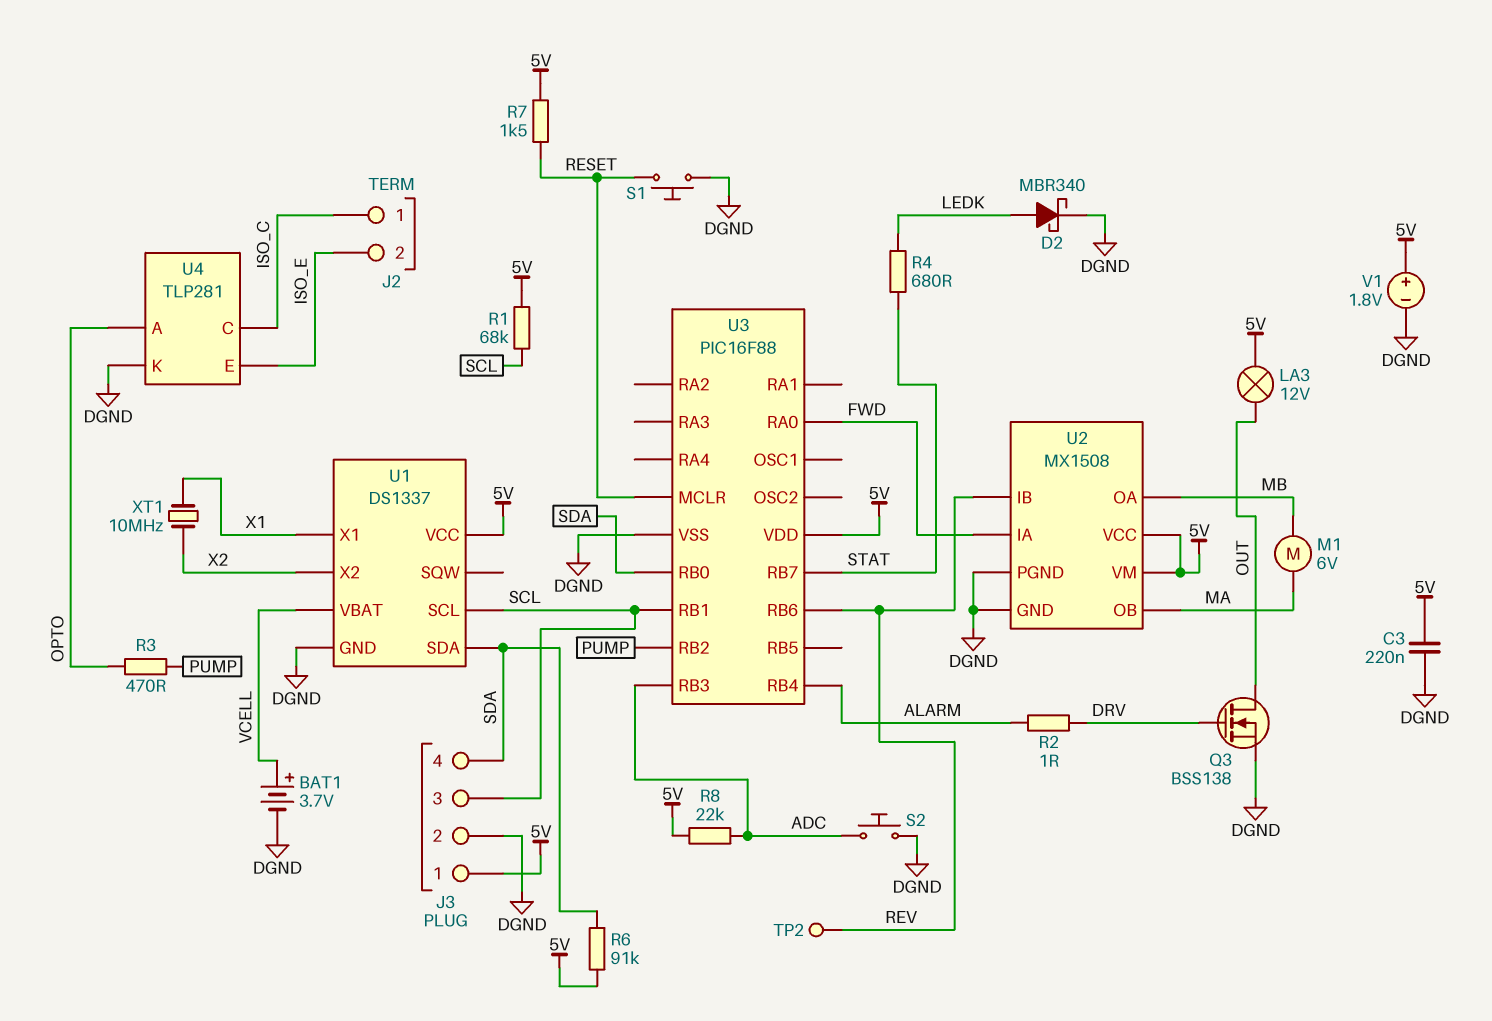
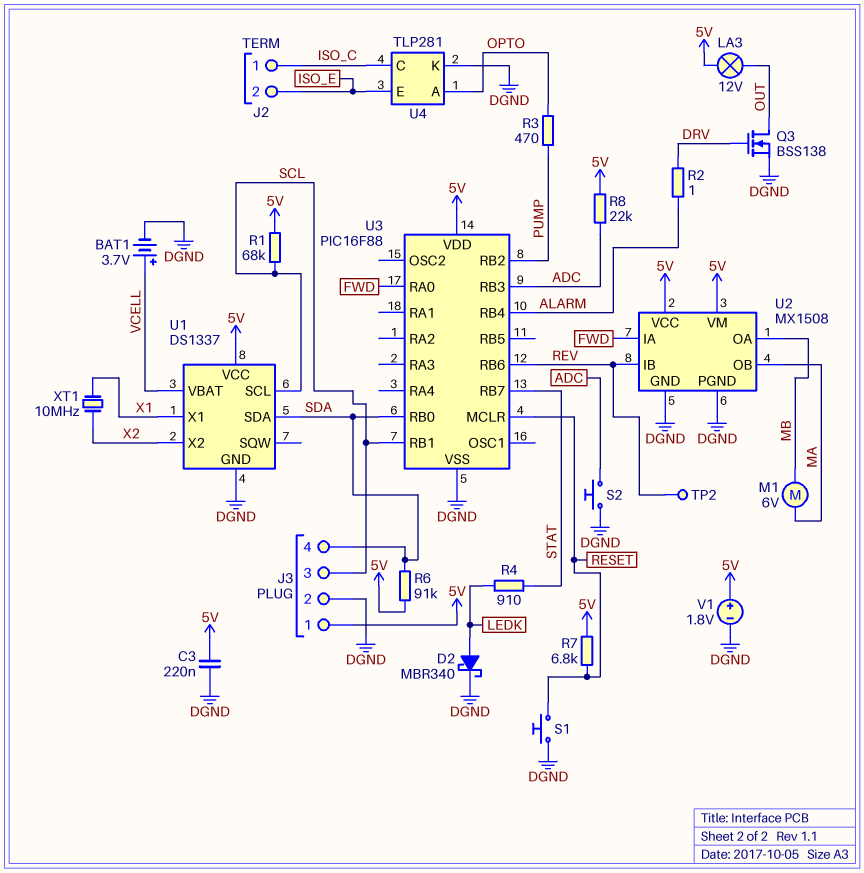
R4: 680 (LEDK, STAT) -> 910 (LEDK, STAT)
R7: 1.5k (5V, RESET) -> 6.8k (5V, RESET)

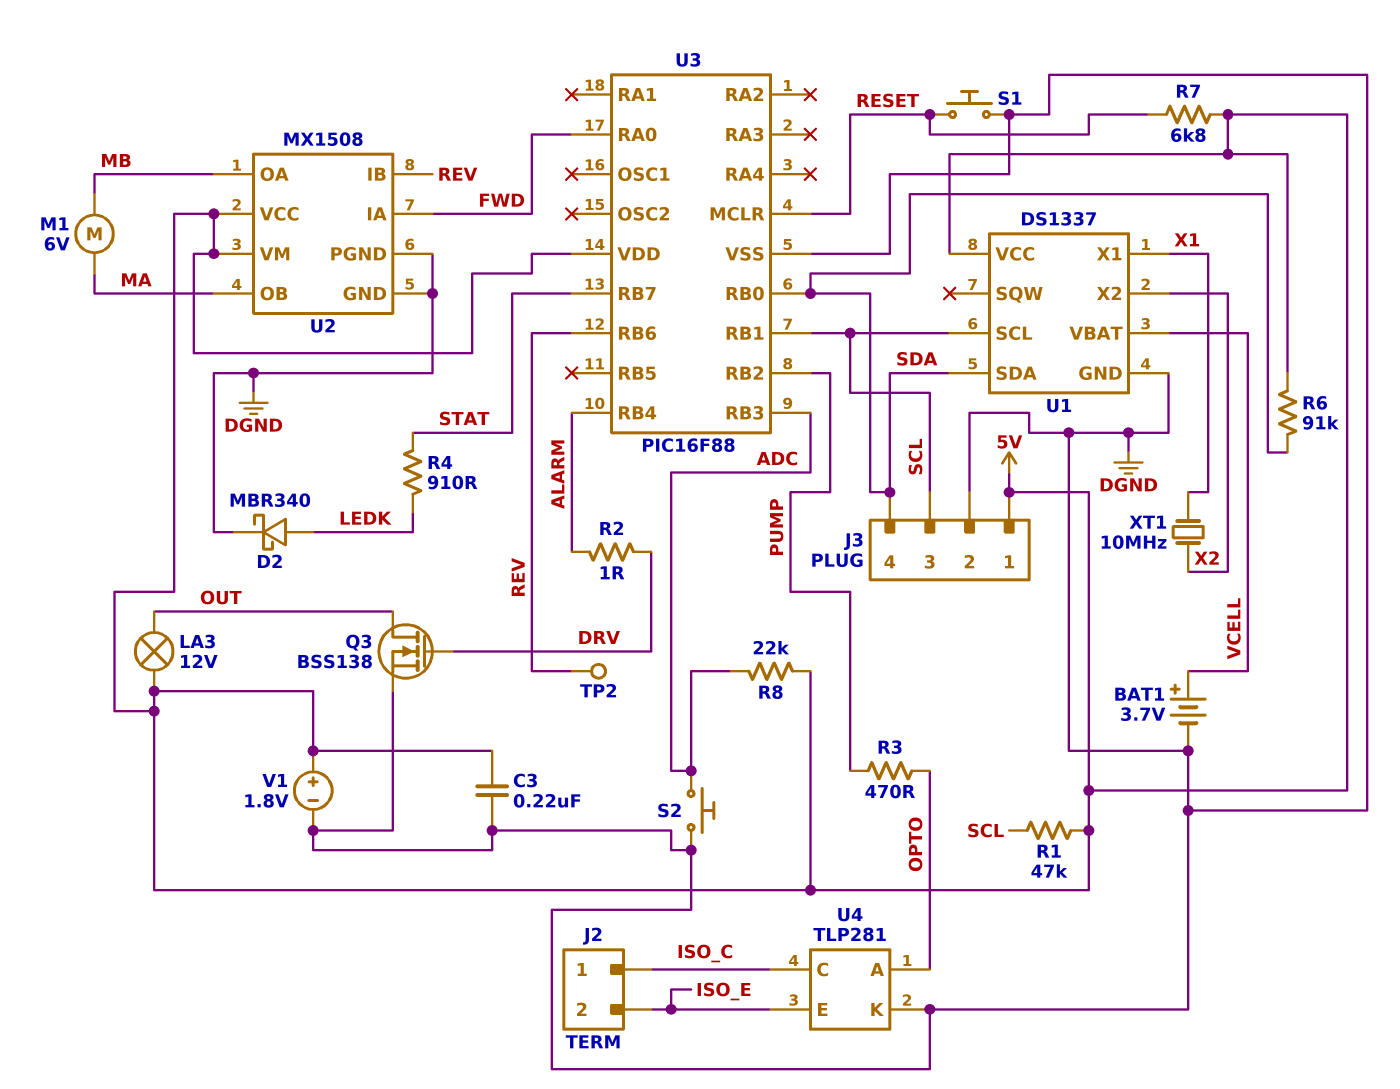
R1: 68k (5V, SCL) -> 47k (5V, SCL)

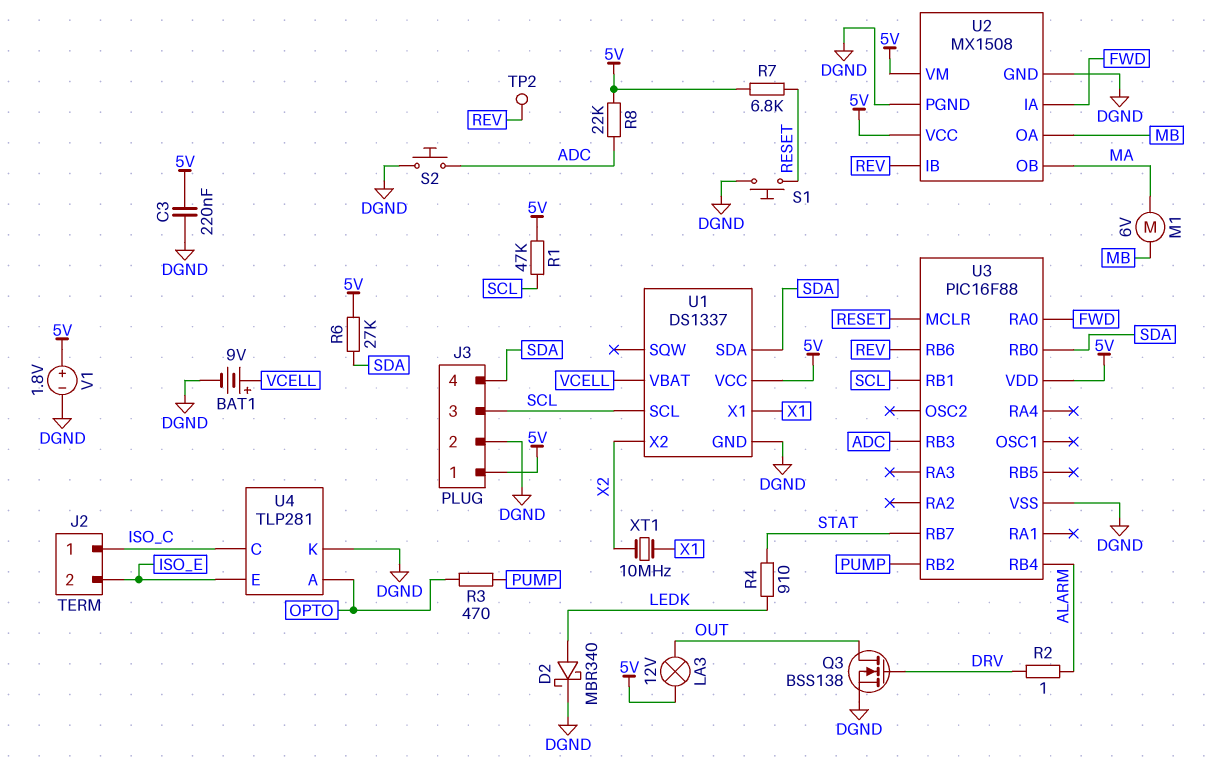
BAT1: 3.7V (plus VCELL, minus DGND) -> 9V (plus VCELL, minus DGND)
R6: 91k (5V, SDA) -> 27k (5V, SDA)

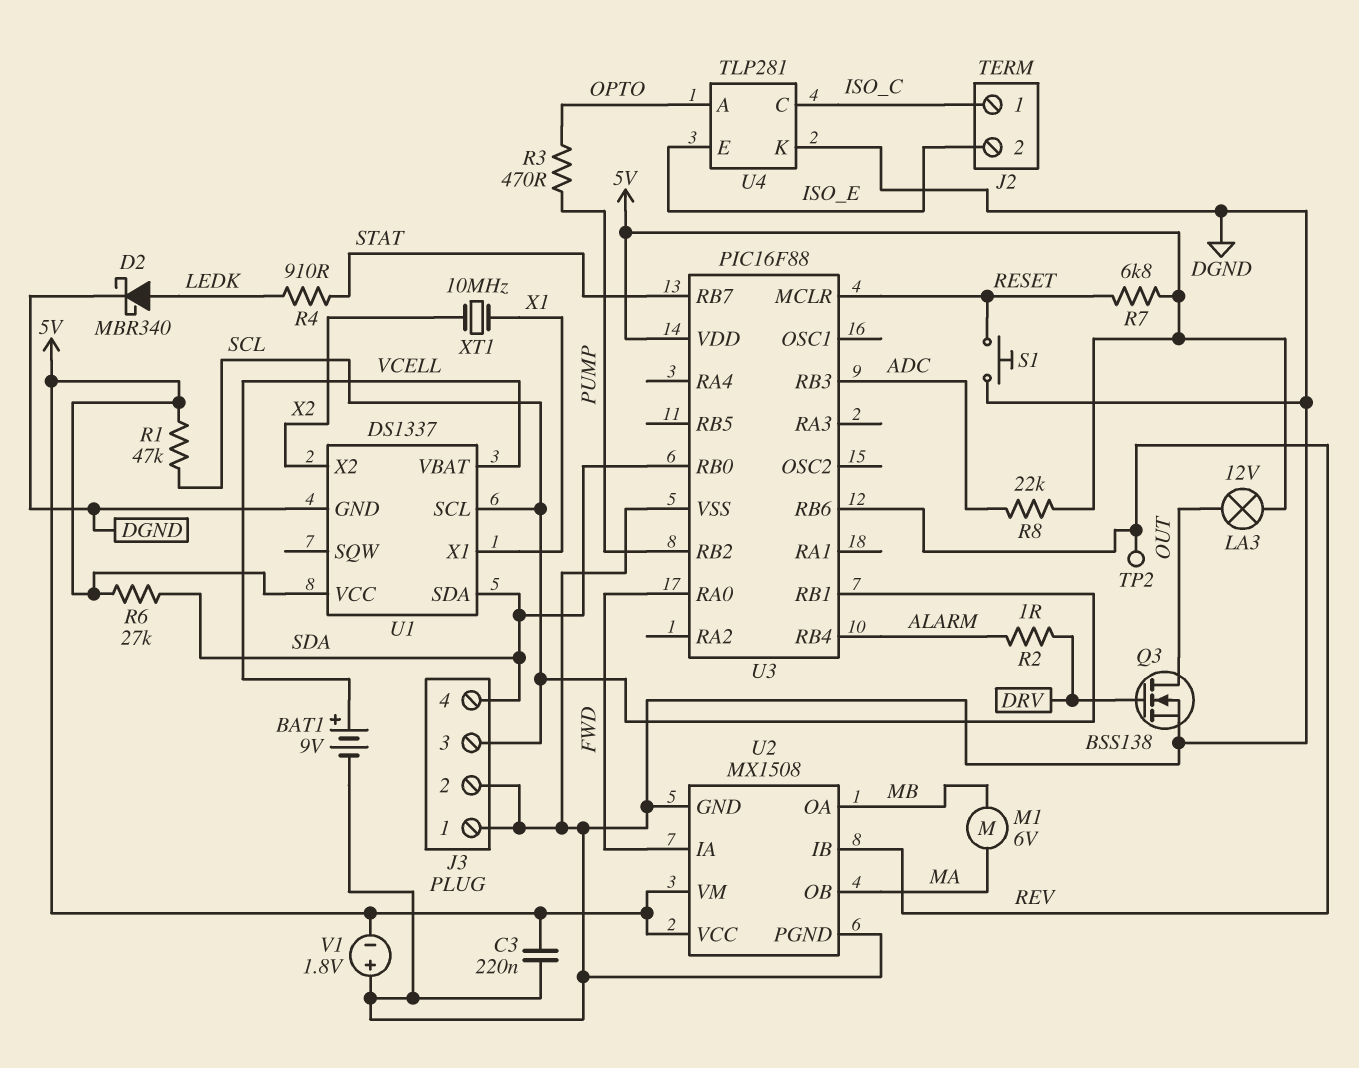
J3 pin 1: 5V -> DGND
S2: button (ADC, DGND) -> none
V1: 1.8V (plus 5V, minus DGND) -> 1.8V (plus DGND, minus 5V)

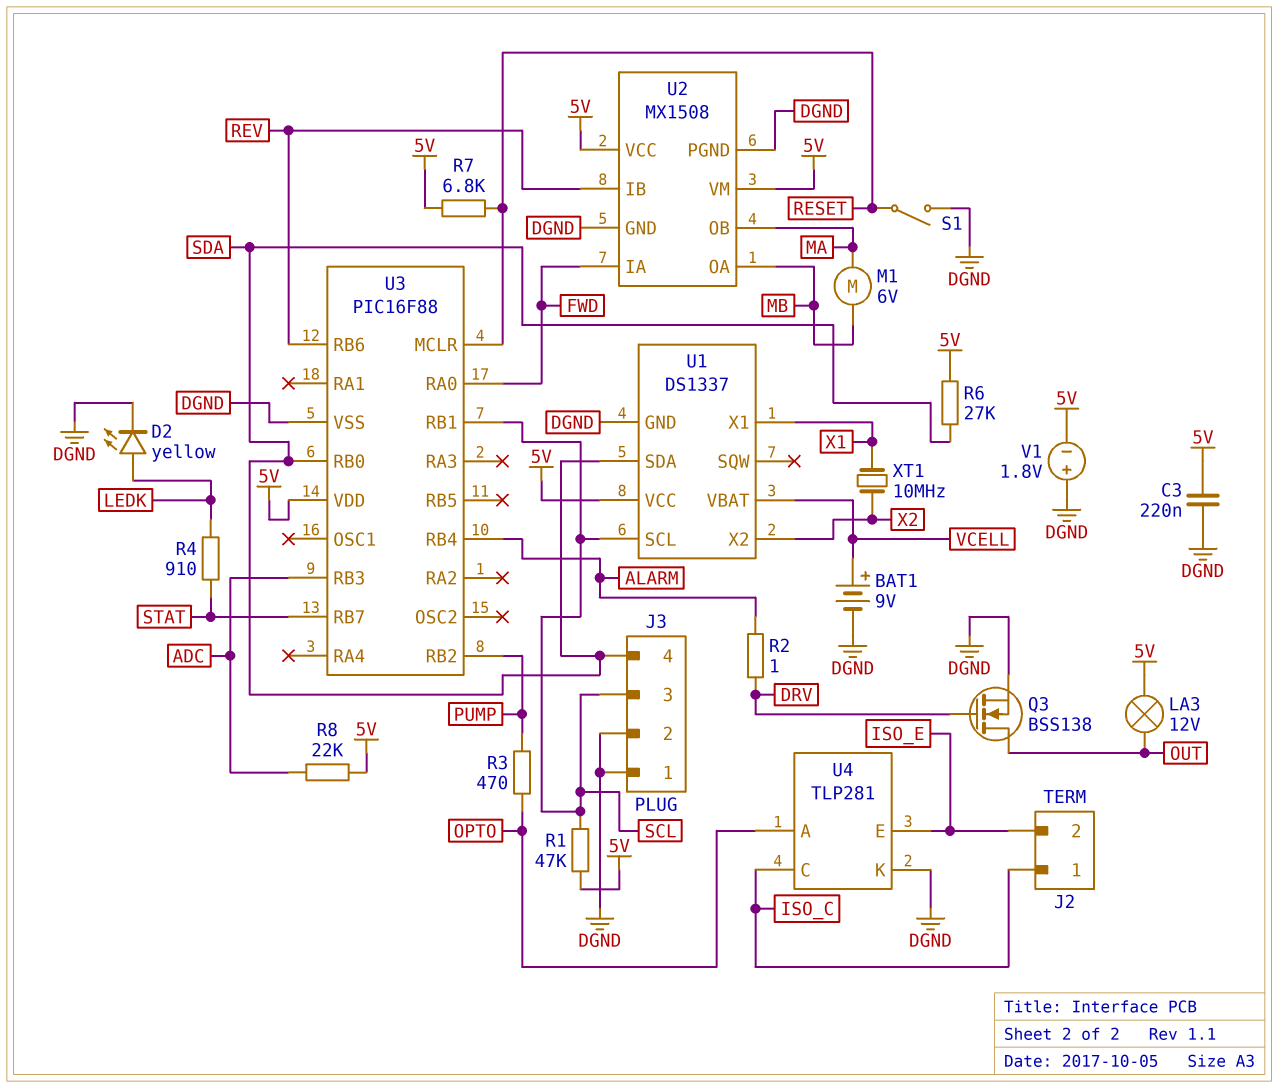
D2: schottky MBR340 (A LEDK, K DGND) -> LED yellow (A LEDK, K DGND)
S1: button (DGND, RESET) -> switch (DGND, RESET)
TP2: test point (REV) -> none

